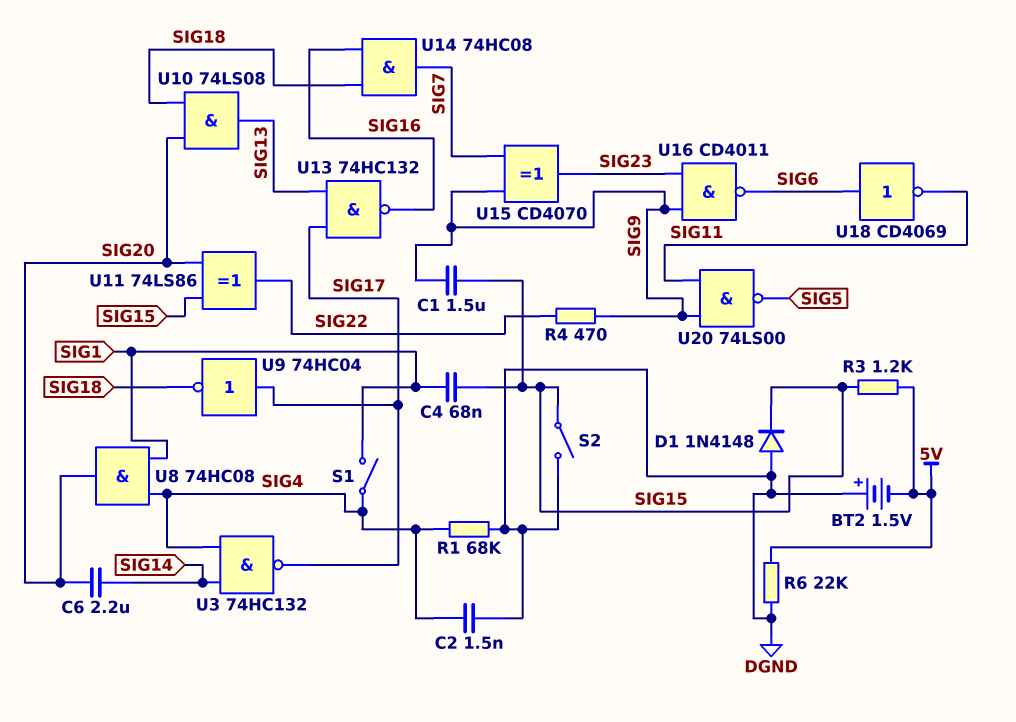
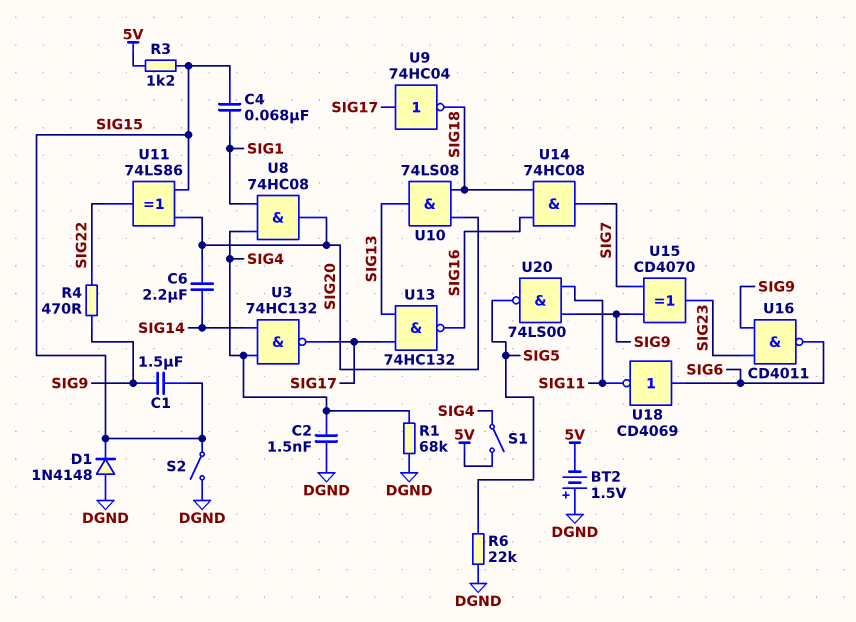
R6: 22k (5V, DGND) -> 22k (DGND, SIG5)
S1: switch (SIG1, SIG4) -> switch (5V, SIG4)

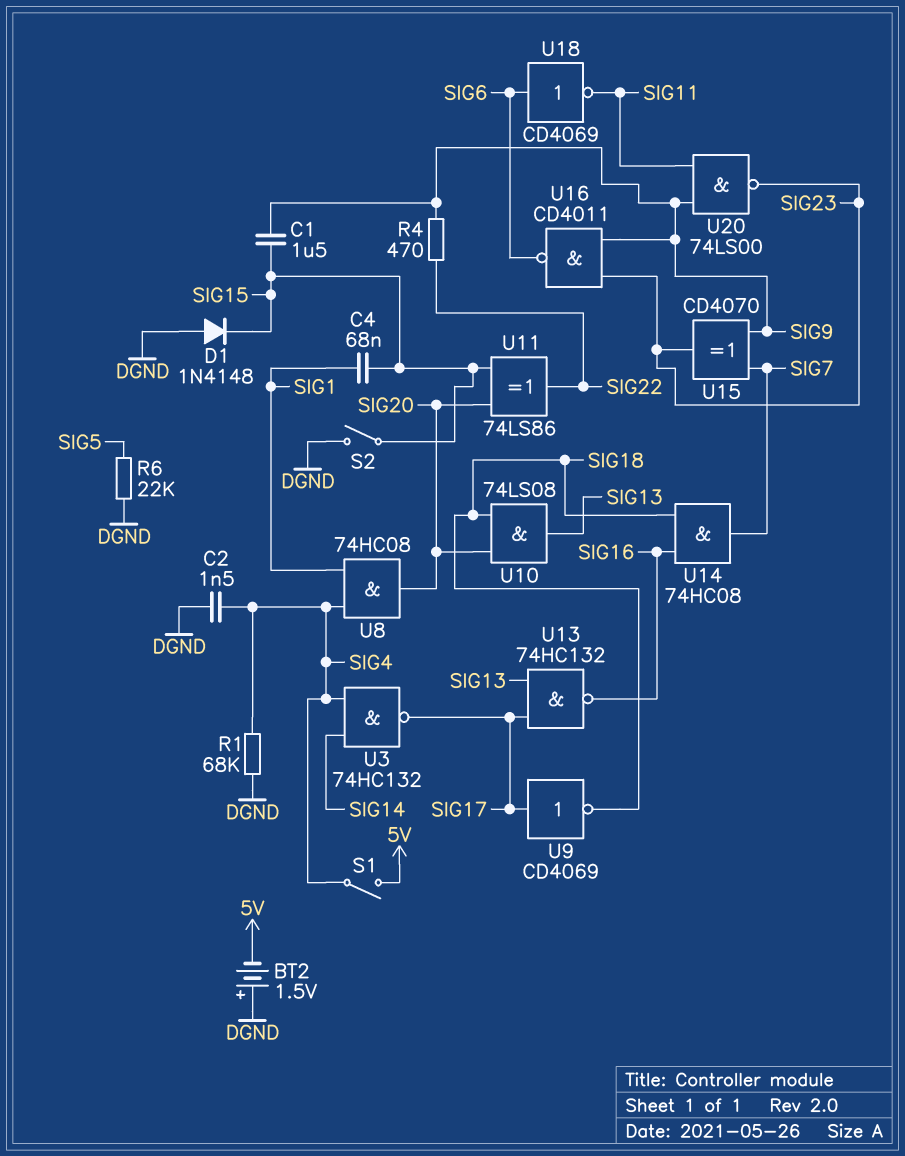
C6: 2.2uF (SIG14, SIG20) -> none
R3: 1.2k (5V, SIG15) -> none
U9: NOT 74HC04 (in SIG17, out SIG18) -> NOT CD4069 (in SIG17, out SIG18)
U20: NAND 74LS00 (in SIG9, in SIG11, out SIG5) -> NAND 74LS00 (in SIG9, in SIG11, out SIG23)

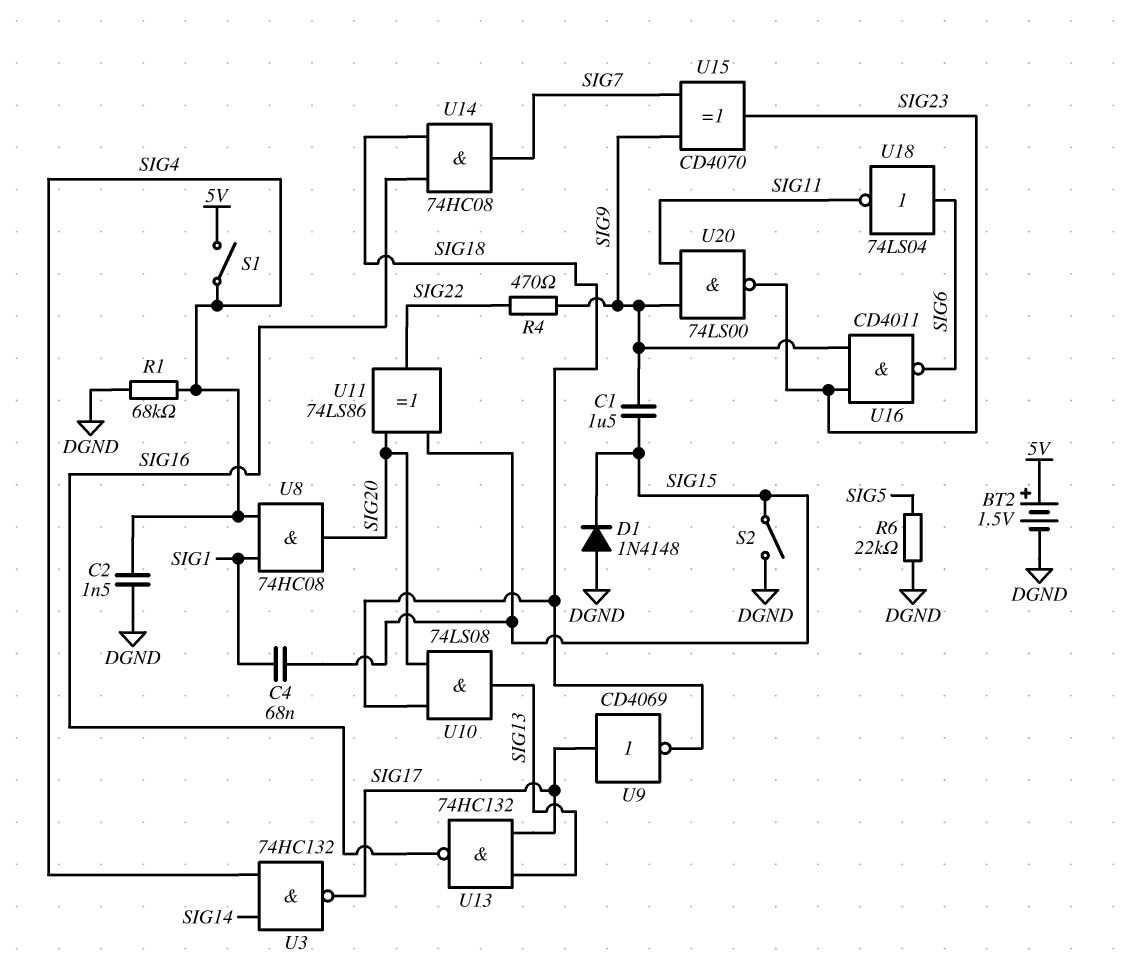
BT2: 1.5V (plus DGND, minus 5V) -> 1.5V (plus 5V, minus DGND)
U18: NOT CD4069 (in SIG6, out SIG11) -> NOT 74LS04 (in SIG6, out SIG11)

